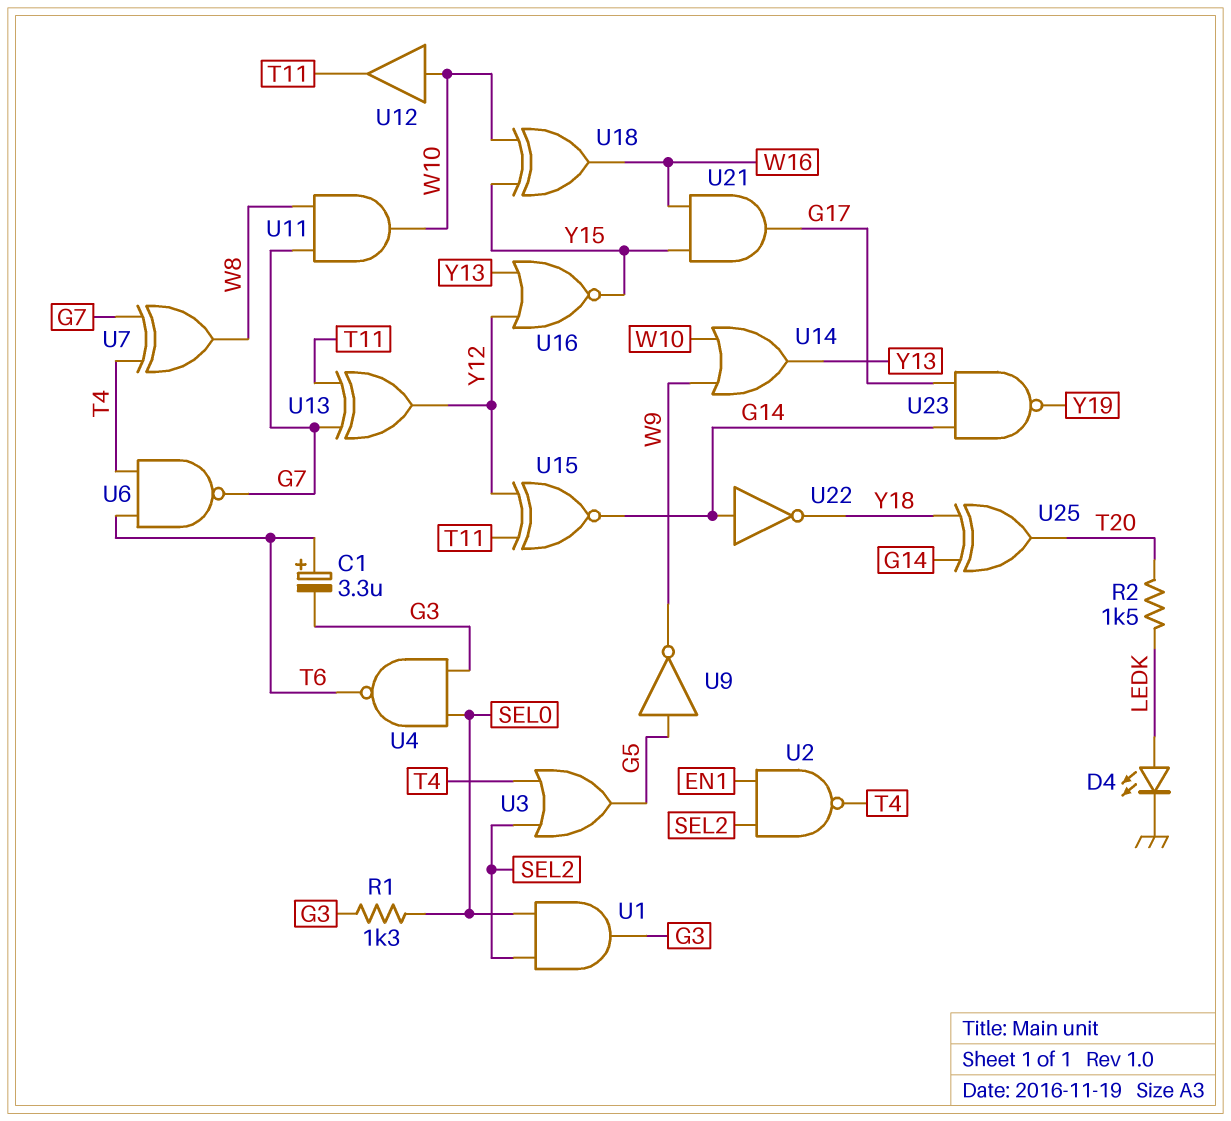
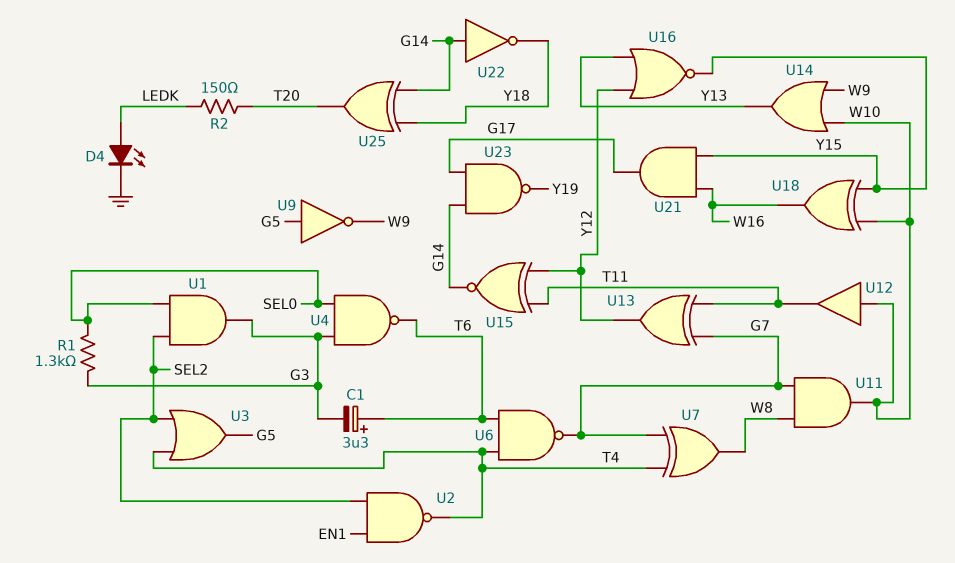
R2: 1.5k (LEDK, T20) -> 150 (LEDK, T20)

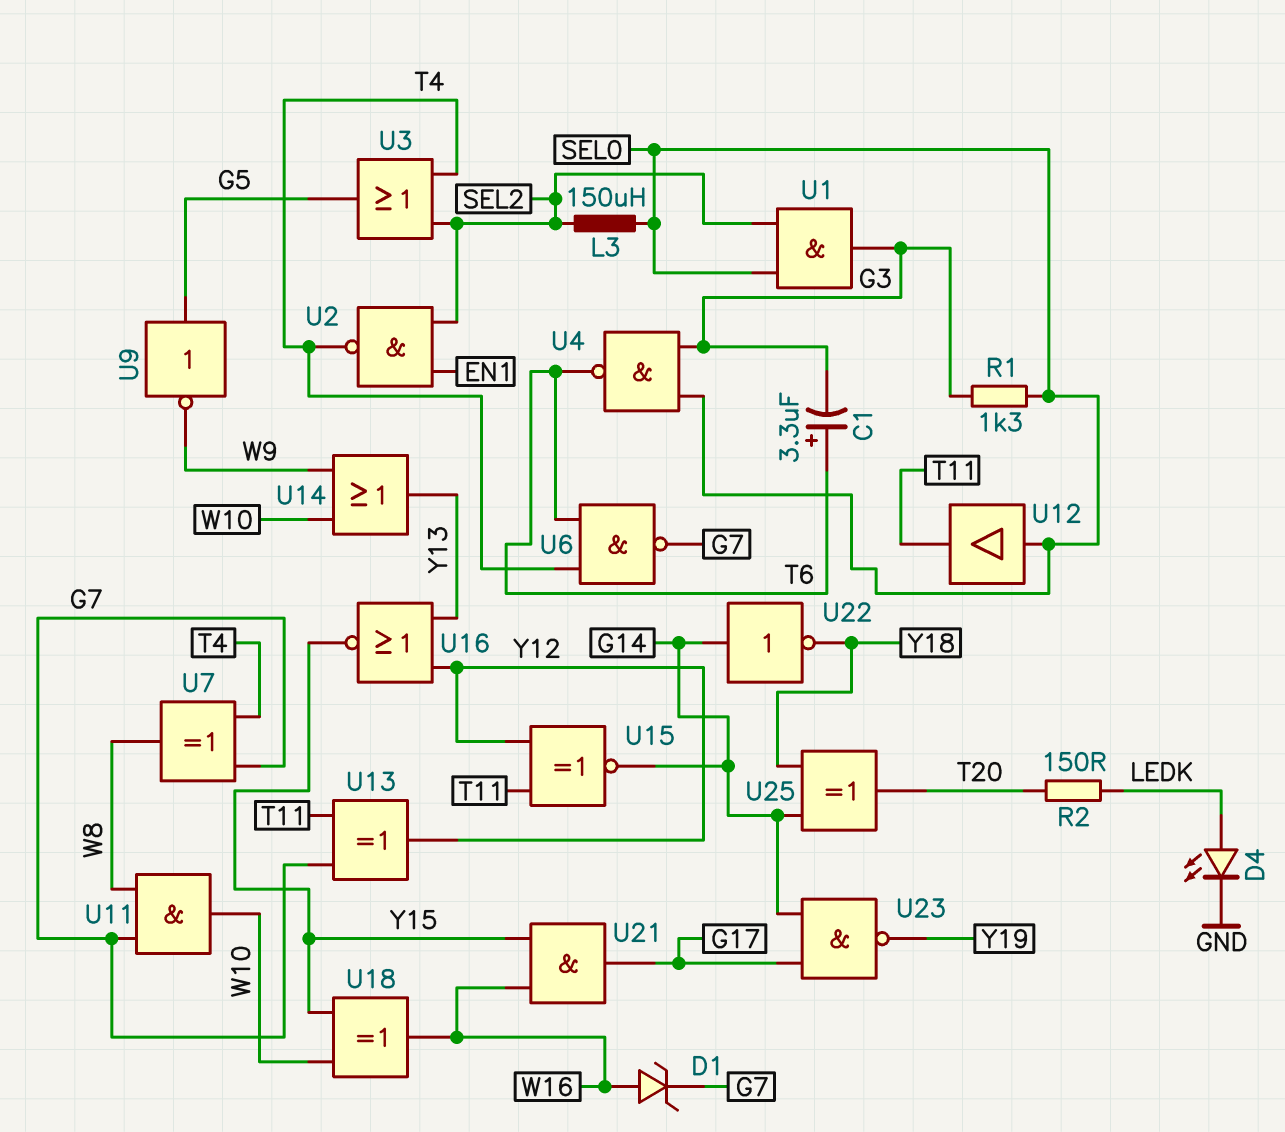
D1: none -> zener (A W16, K G7)
L3: none -> 150uH (SEL0, SEL2)
U12: buffer (in W10, out T11) -> buffer (in SEL0, out T11)

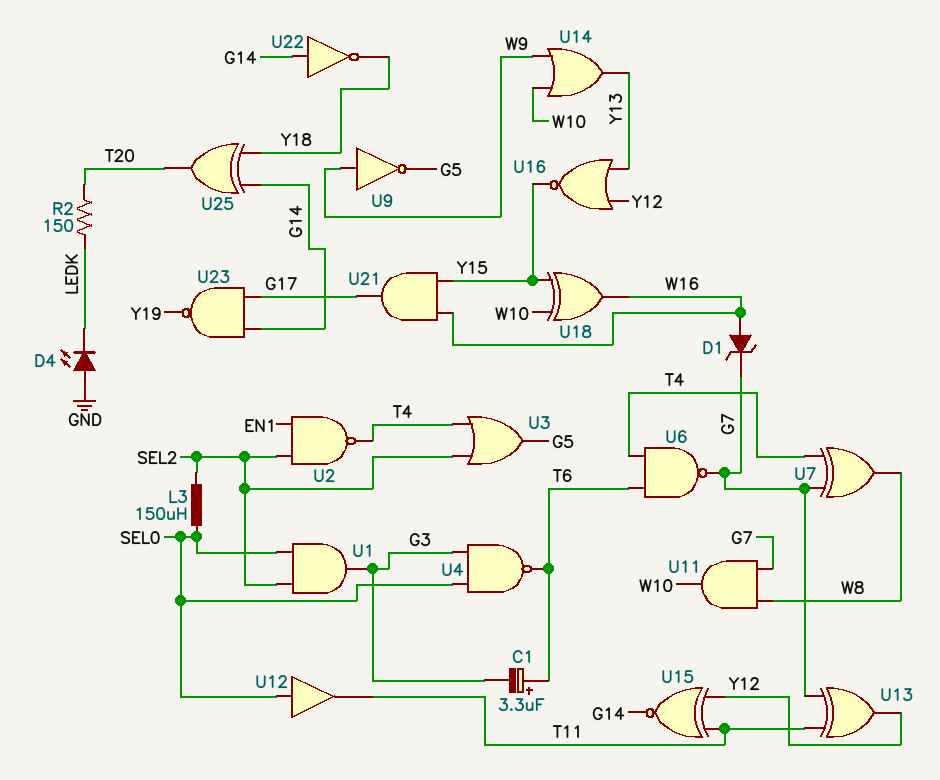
D4: LED (A LEDK, K GND) -> LED (A GND, K LEDK)
R1: 1.3k (G3, SEL0) -> none
U9: NOT (in G5, out W9) -> NOT (in W9, out G5)

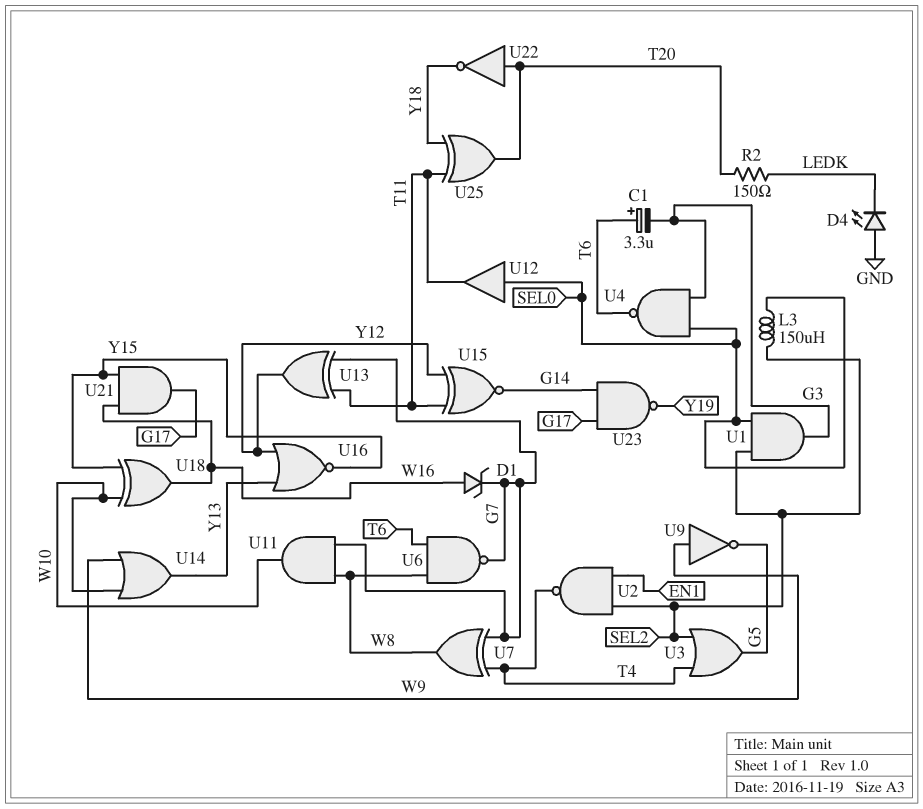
U6: NAND (in T4, in T6, out G7) -> NAND (in T6, in W8, out G7)
U22: NOT (in G14, out Y18) -> NOT (in T20, out Y18)
U25: XOR (in G14, in Y18, out T20) -> XOR (in T11, in Y18, out T20)

